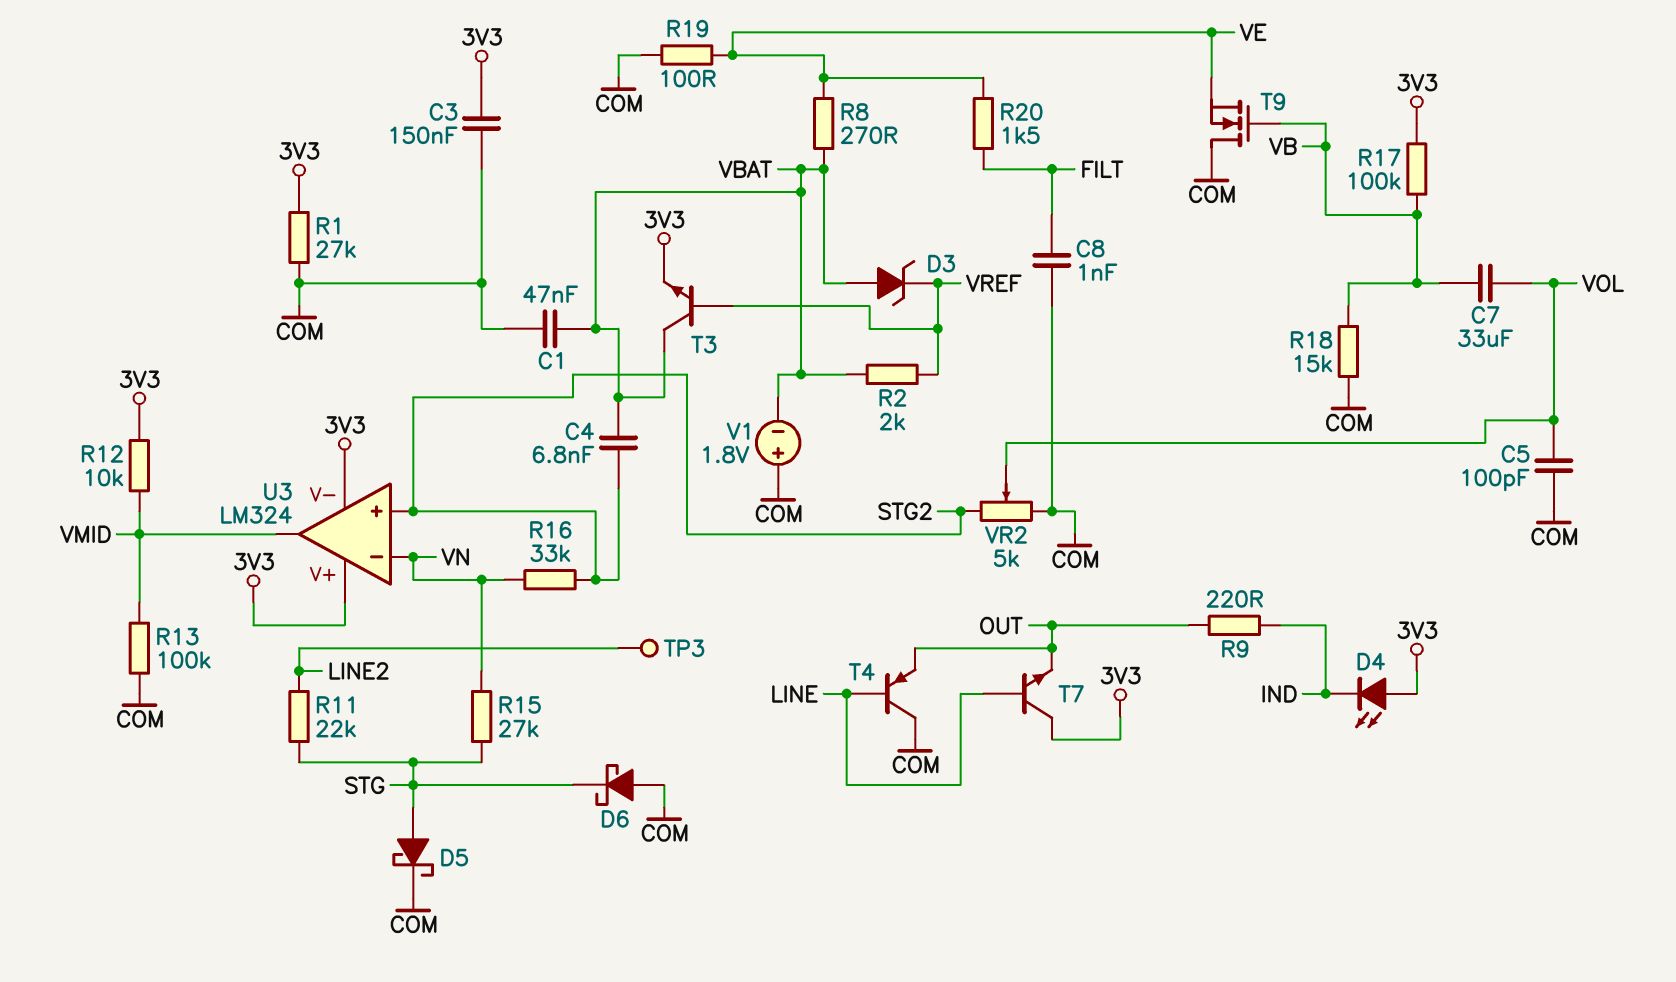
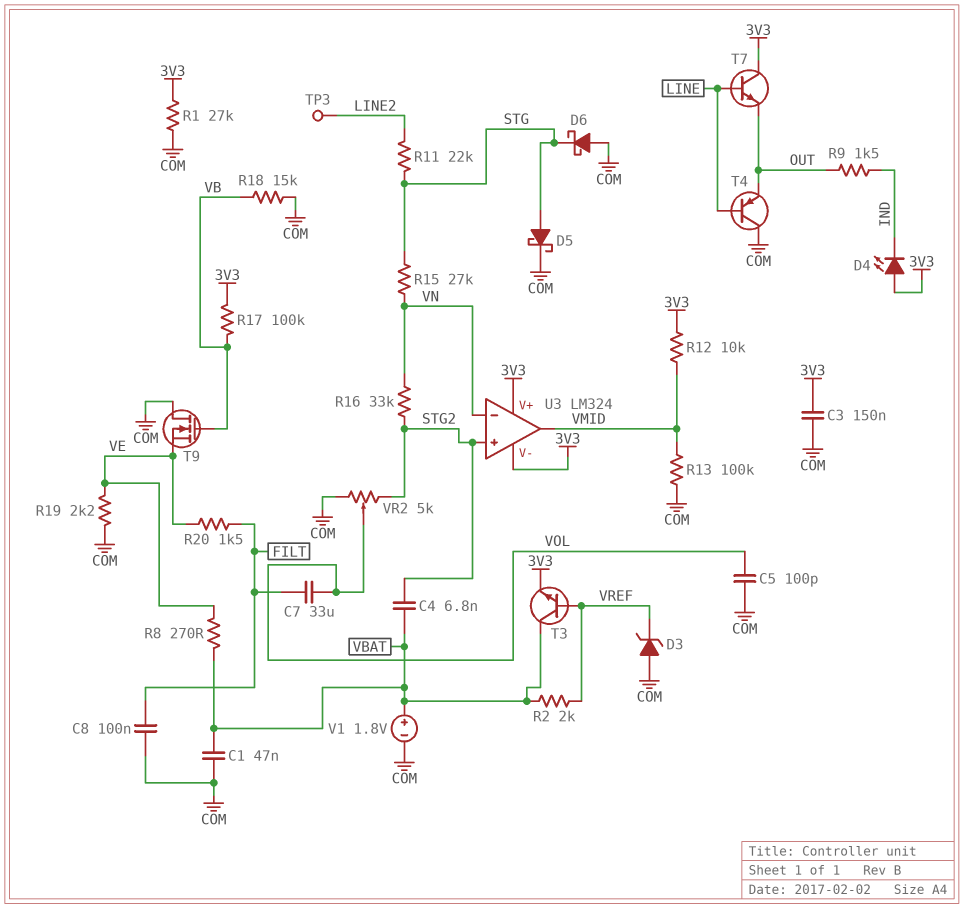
C7: 33uF (VB, VOL) -> 33uF (FILT, VOL)
C8: 1nF (COM, FILT) -> 100nF (COM, FILT)
D3: zener (A VBAT, K VREF) -> zener (A COM, K VREF)
R9: 220 (IND, OUT) -> 1.5k (IND, OUT)
R19: 100 (COM, VE) -> 2.2k (COM, VE)
V1: 1.8V (plus COM, minus VBAT) -> 1.8V (plus VBAT, minus COM)

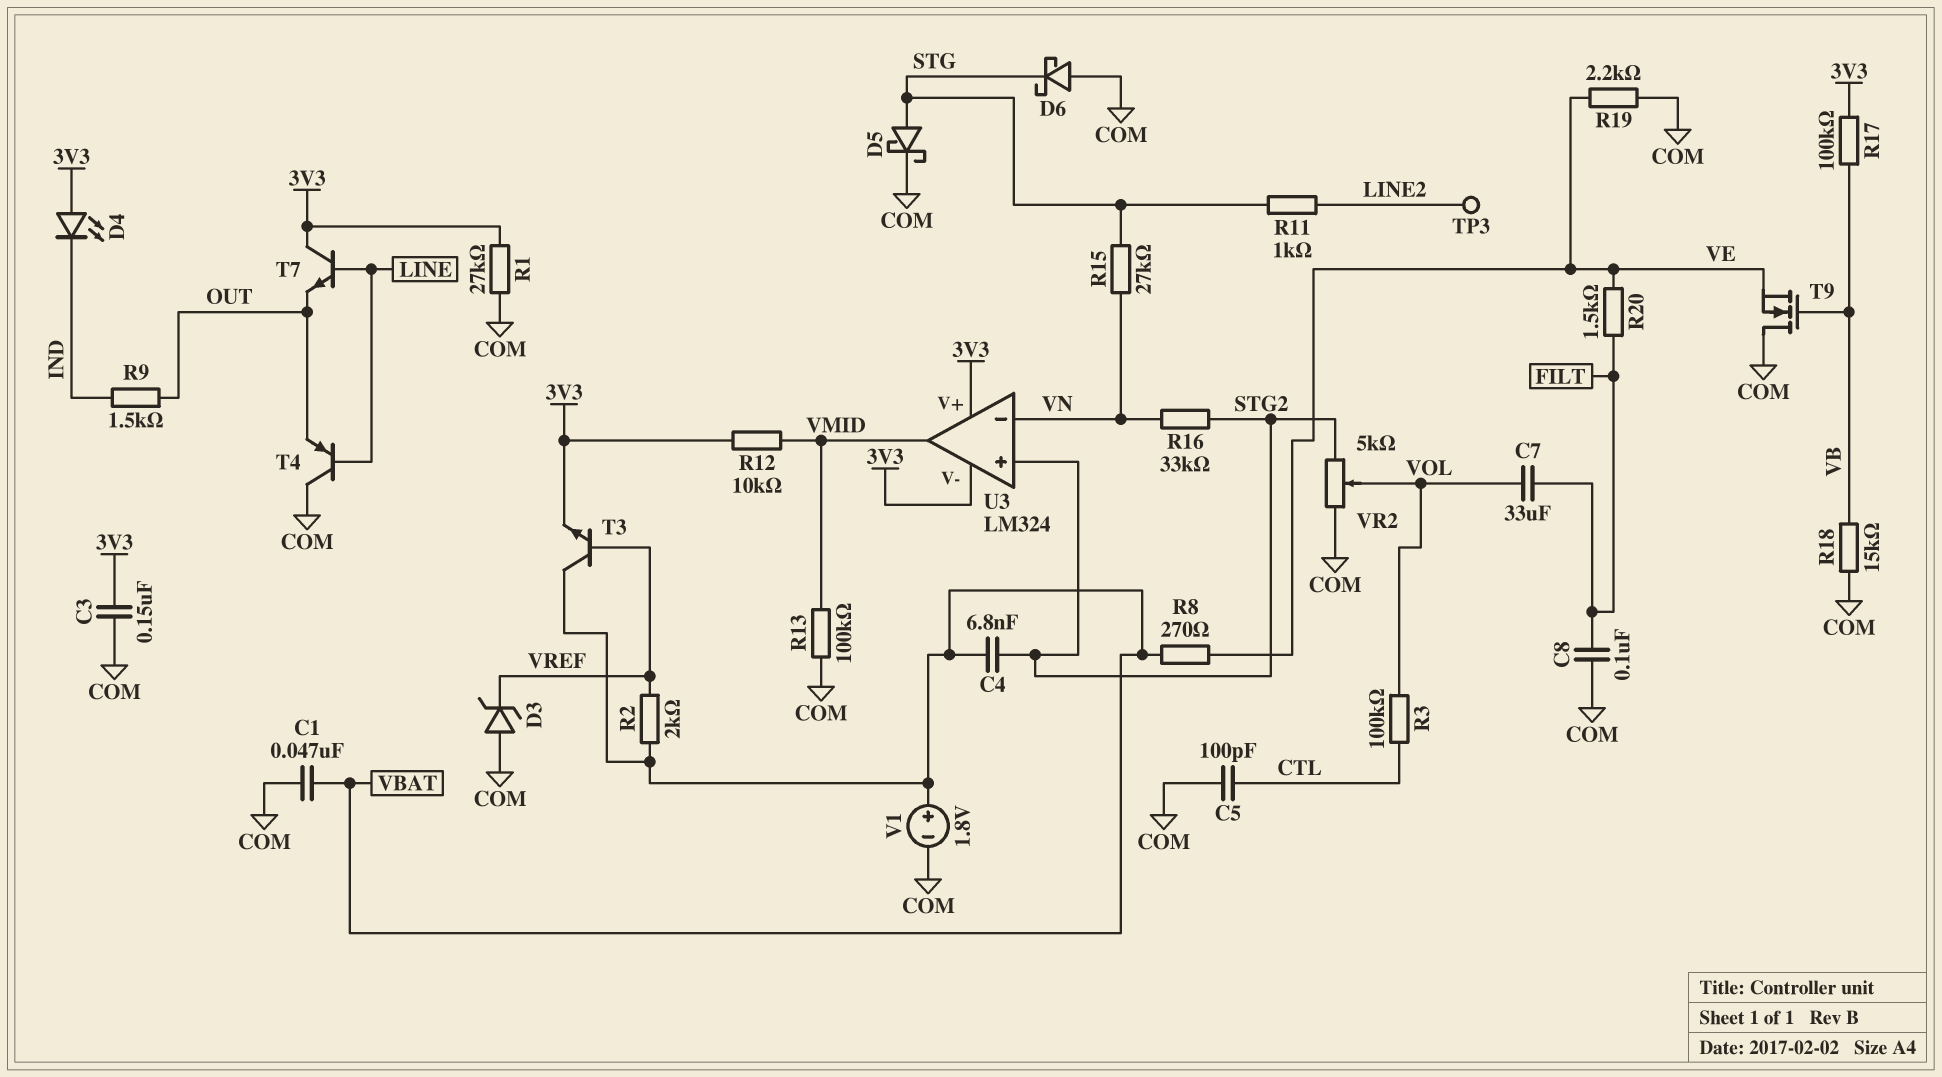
C5: 100pF (COM, VOL) -> 100pF (COM, CTL)
R3: none -> 100k (CTL, VOL)
R11: 22k (LINE2, STG) -> 1k (LINE2, STG)

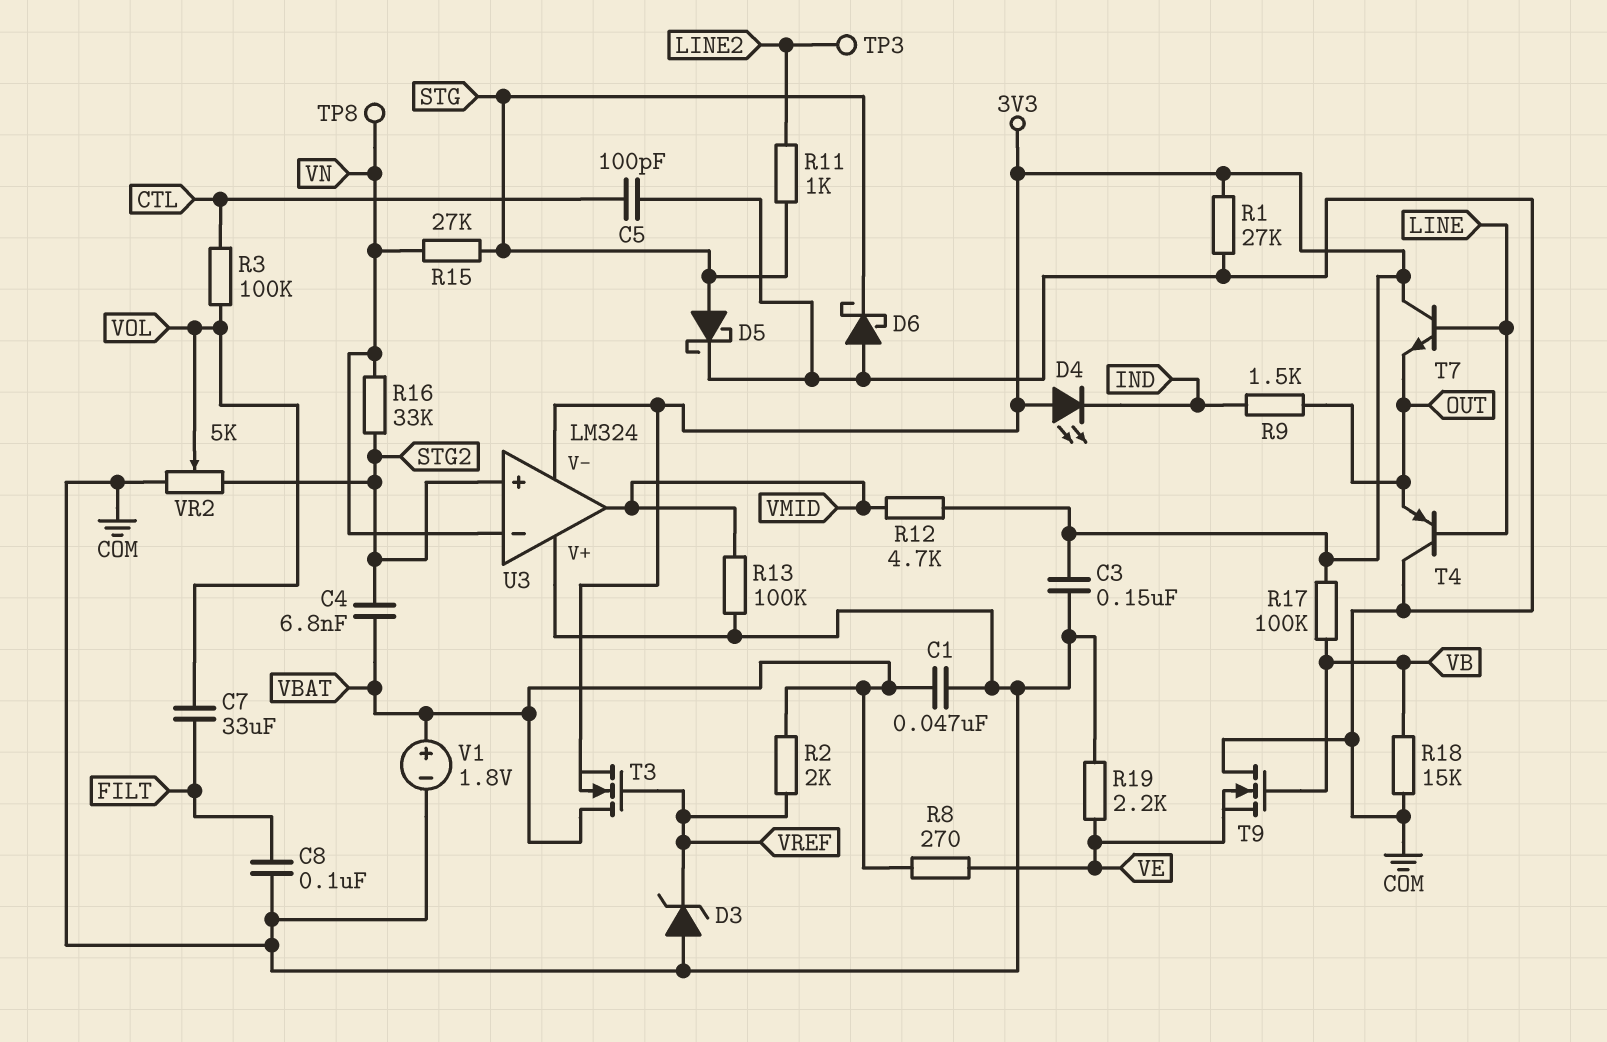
R12: 10k (3V3, VMID) -> 4.7k (3V3, VMID)
R20: 1.5k (FILT, VE) -> none
T3: NPN (B VREF, C VBAT, E 3V3) -> NMOS (G VREF, D VBAT, S 3V3)
TP8: none -> test point (VN)
U3 pin V+: 3V3 -> COM

